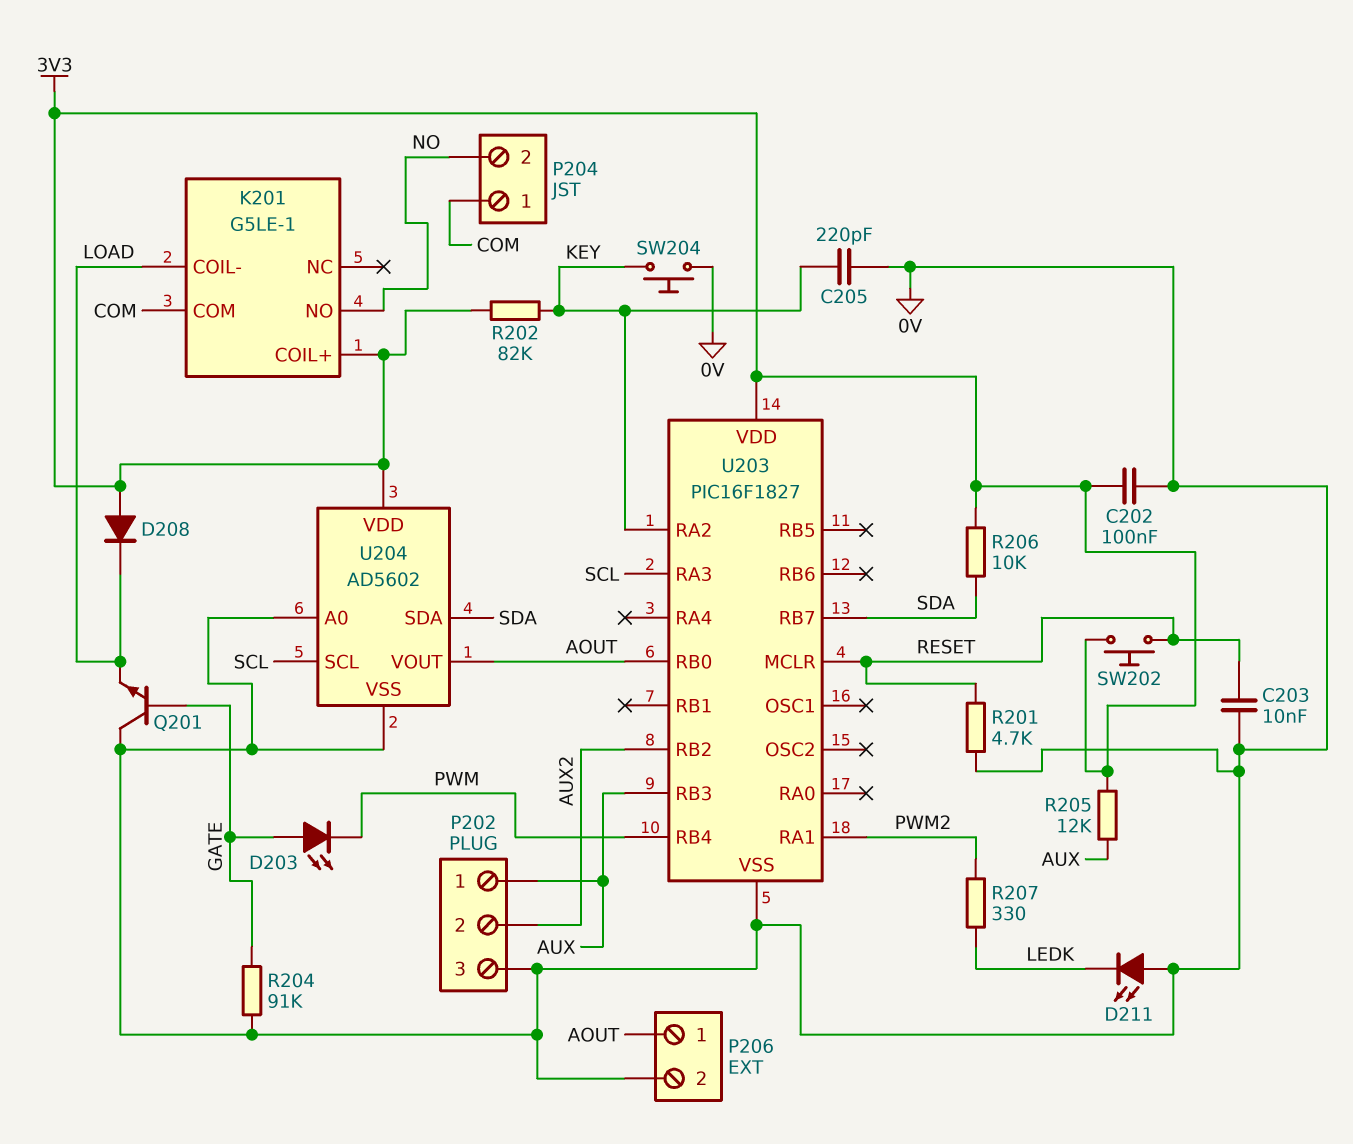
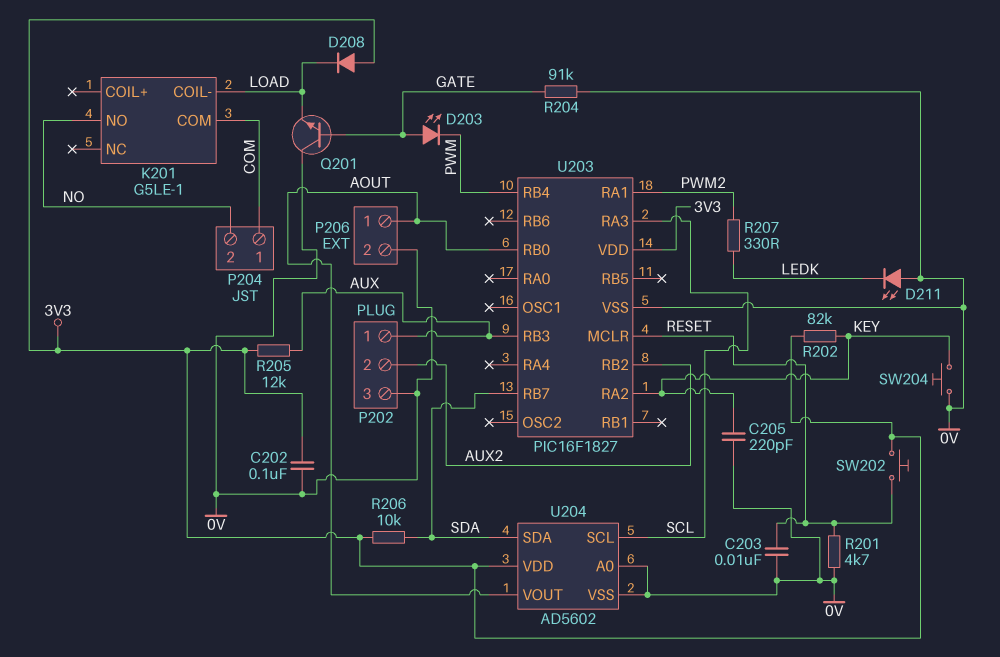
K201 pin COIL+: 3V3 -> none

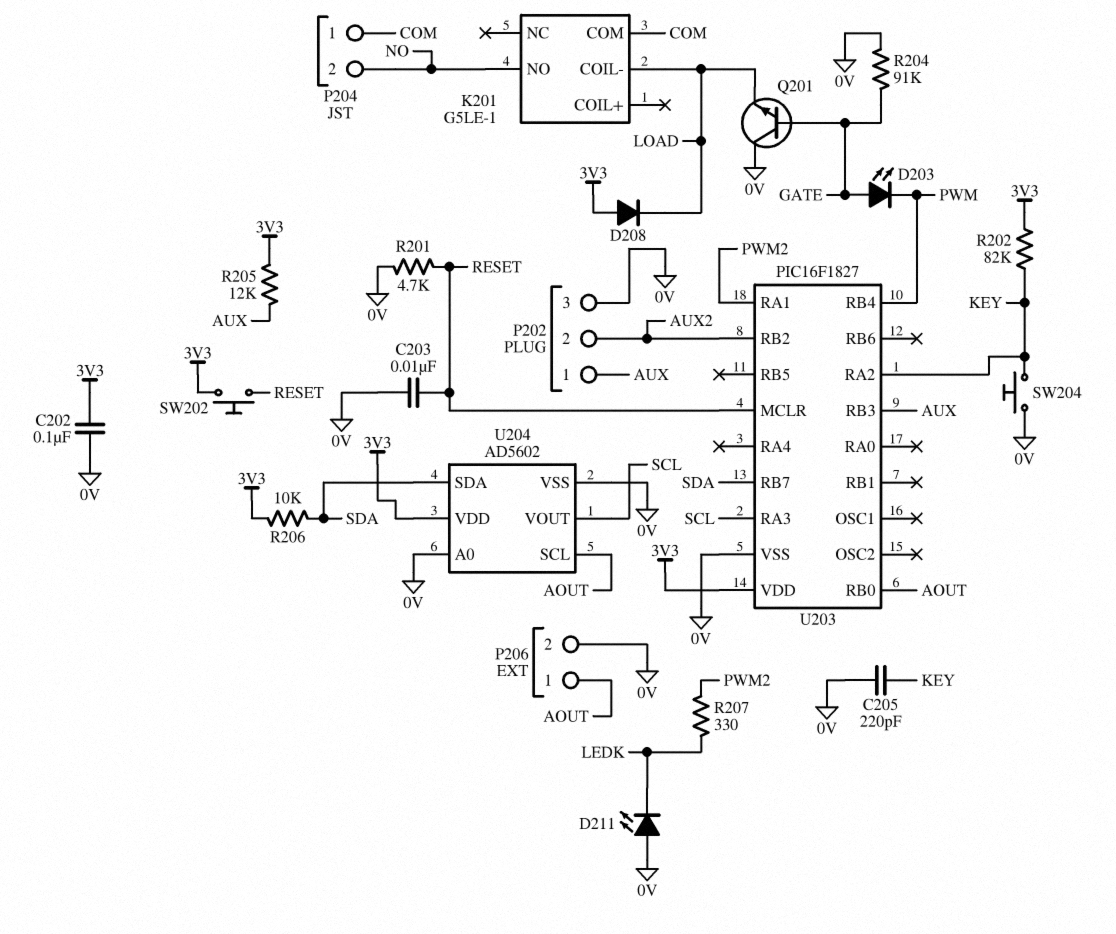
U204 pin SCL: SCL -> AOUT
U204 pin VOUT: AOUT -> SCL

